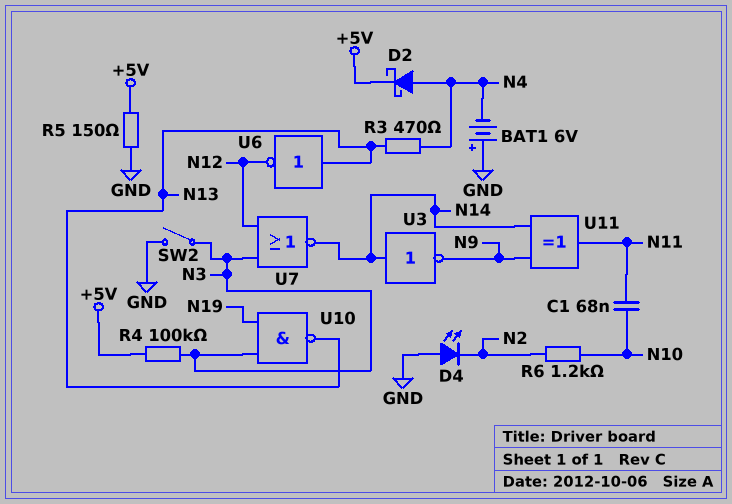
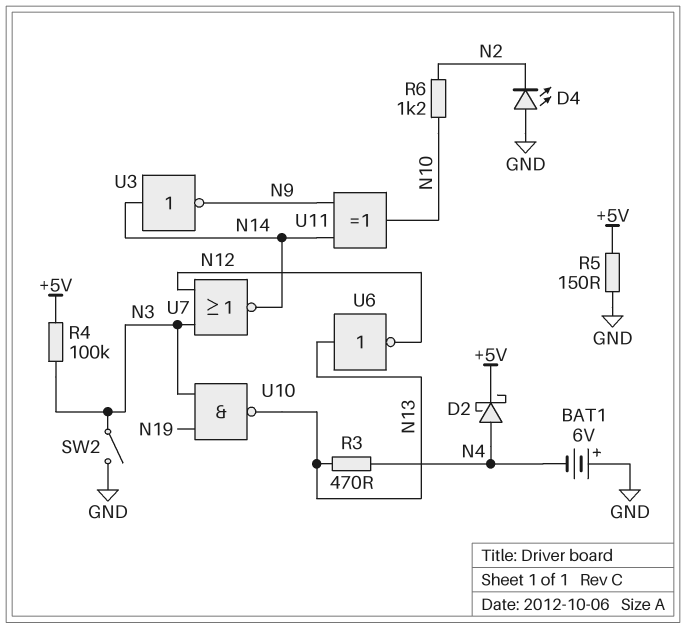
C1: 68nF (N10, N11) -> none
U11: XOR (in N9, in N14, out N11) -> XOR (in N9, in N14, out N10)

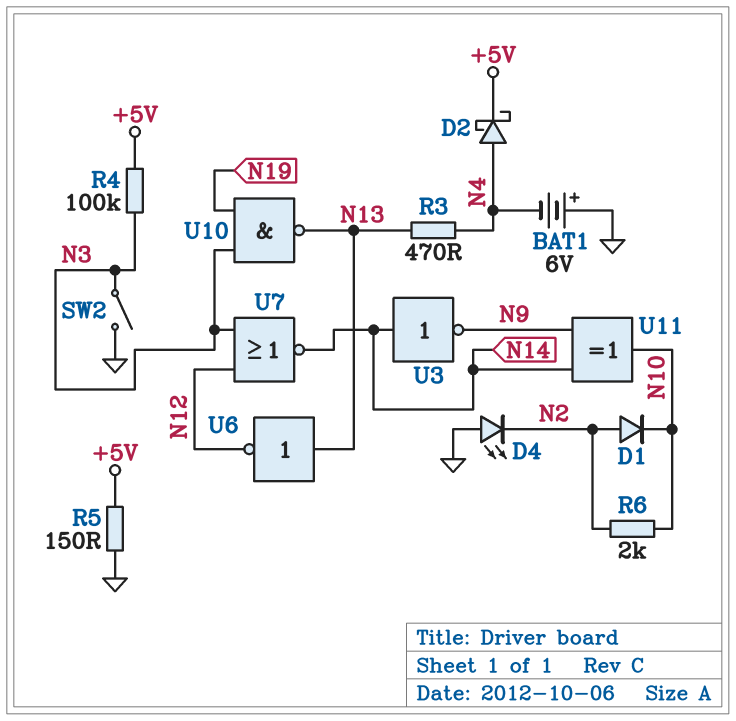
D1: none -> diode (A N2, K N10)
R6: 1.2k (N2, N10) -> 2k (N2, N10)

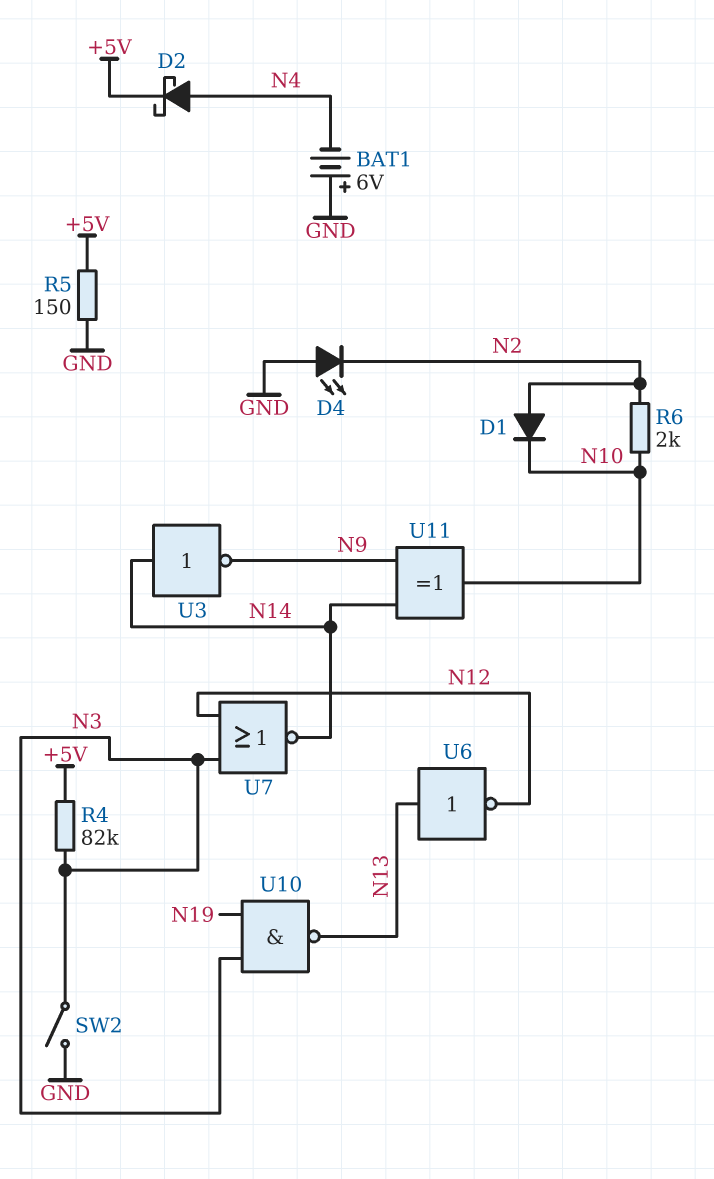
R3: 470 (N4, N13) -> none
R4: 100k (+5V, N3) -> 82k (+5V, N3)

